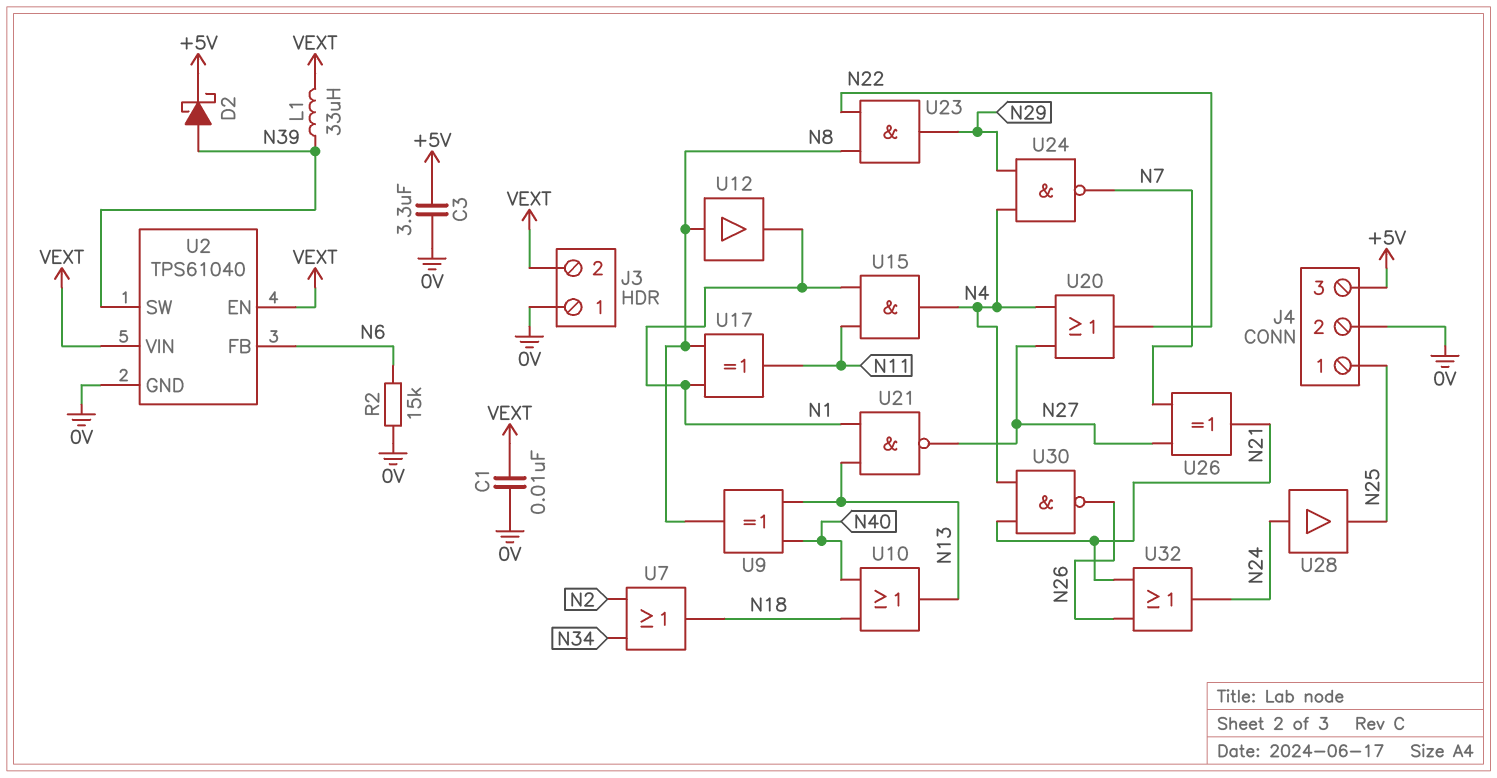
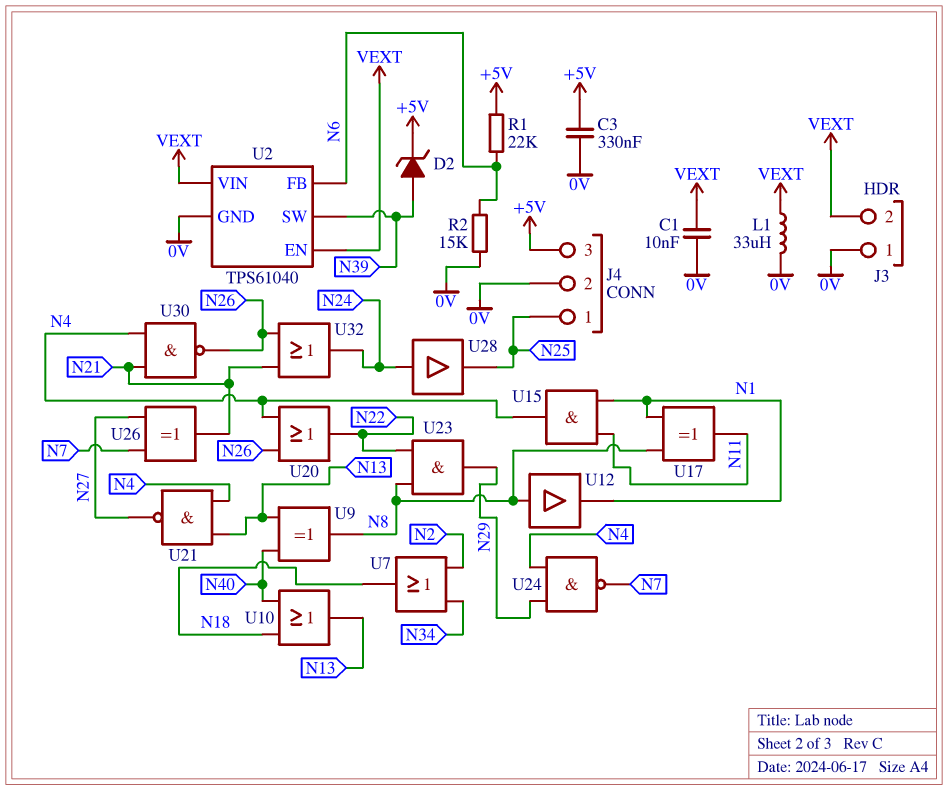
C3: 3.3uF (+5V, 0V) -> 330nF (+5V, 0V)
D2: schottky (A N39, K +5V) -> zener (A N39, K +5V)
L1: 33uH (N39, VEXT) -> 33uH (0V, VEXT)
R1: none -> 22k (+5V, N6)
U20: OR (in N4, in N27, out N22) -> OR (in N4, in N26, out N22)
U21: NAND (in N1, in N13, out N27) -> NAND (in N4, in N13, out N27)

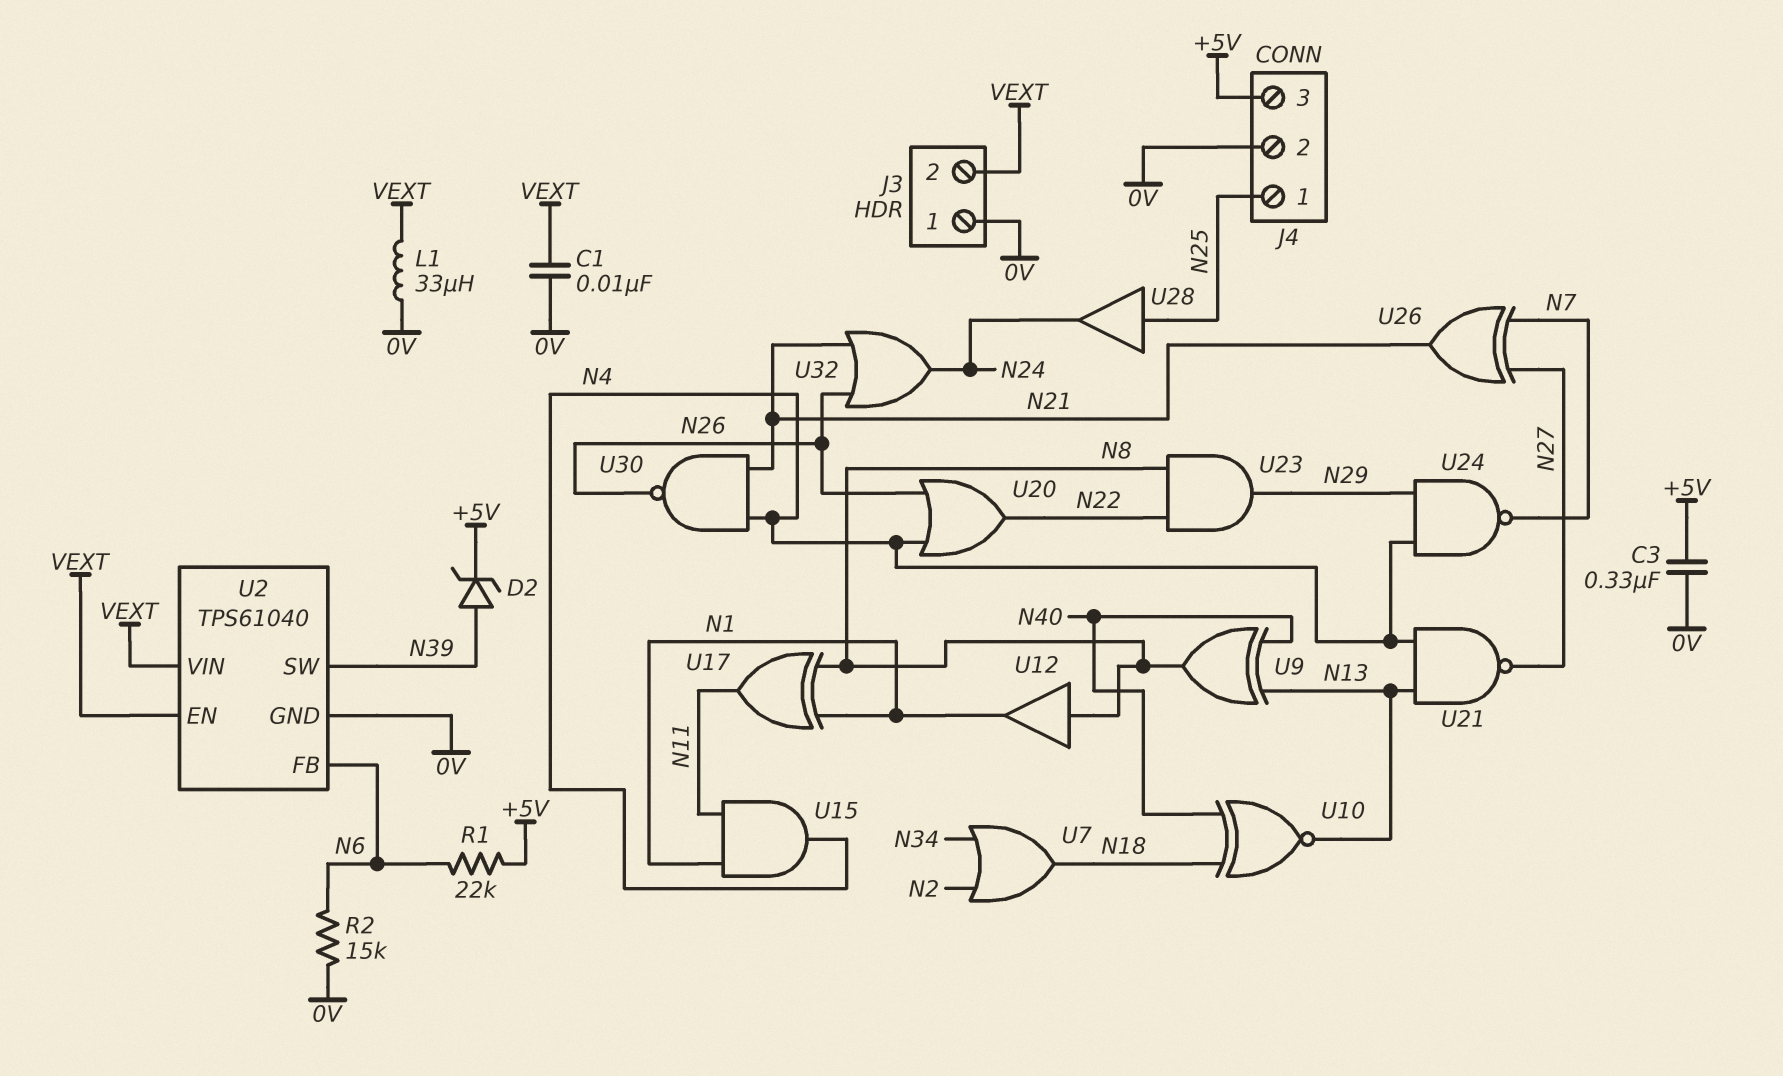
U10: OR (in N18, in N40, out N13) -> XNOR (in N18, in N40, out N13)
U28: buffer (in N24, out N25) -> buffer (in N25, out N24)

